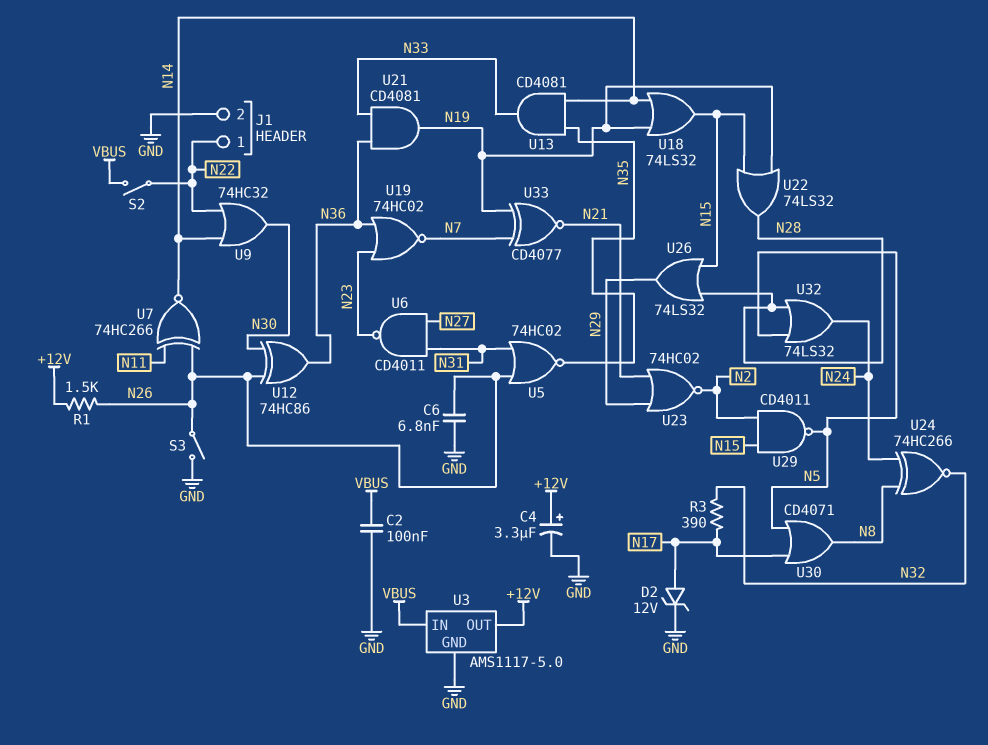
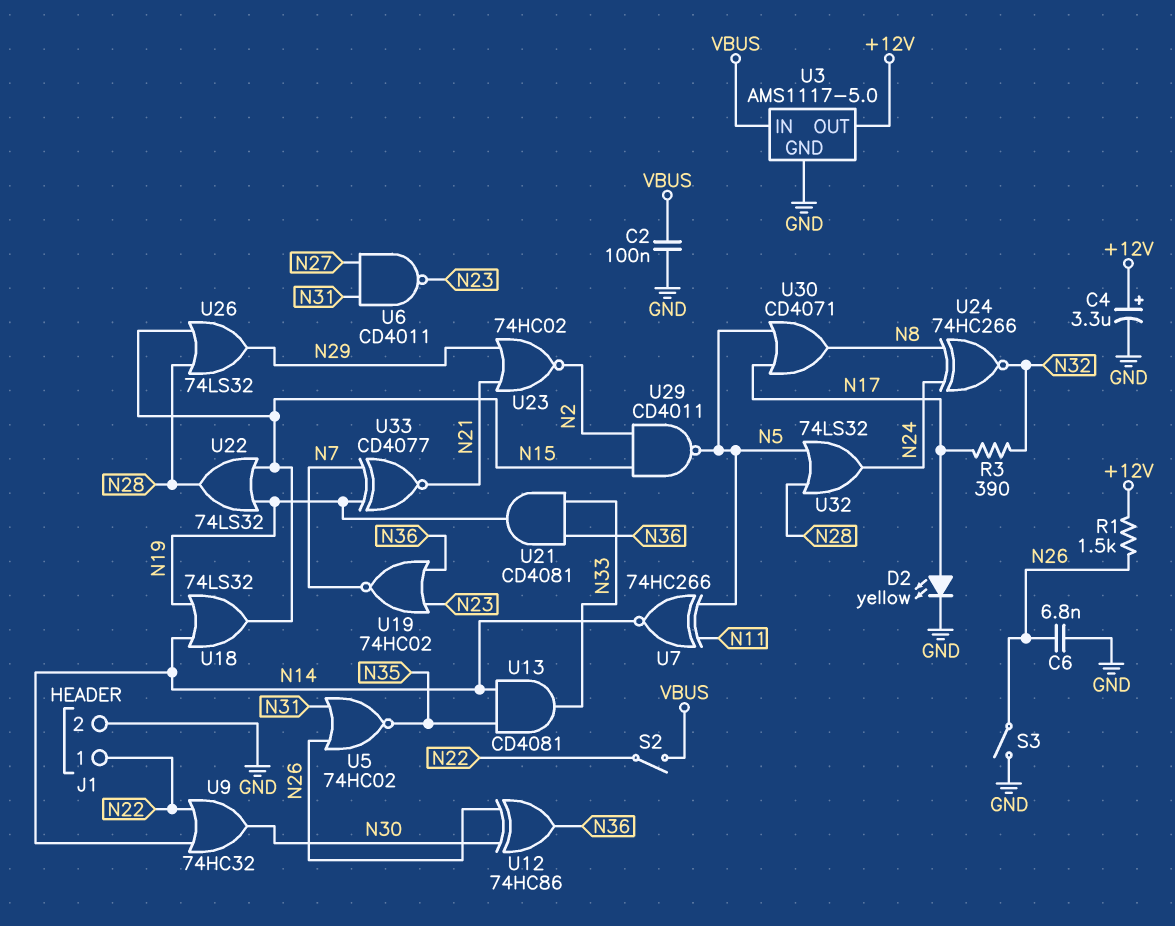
D2: zener 12V (A N17, K GND) -> LED yellow (A N17, K GND)
U7: XNOR 74HC266 (in N11, in N26, out N14) -> XNOR 74HC266 (in N5, in N11, out N14)

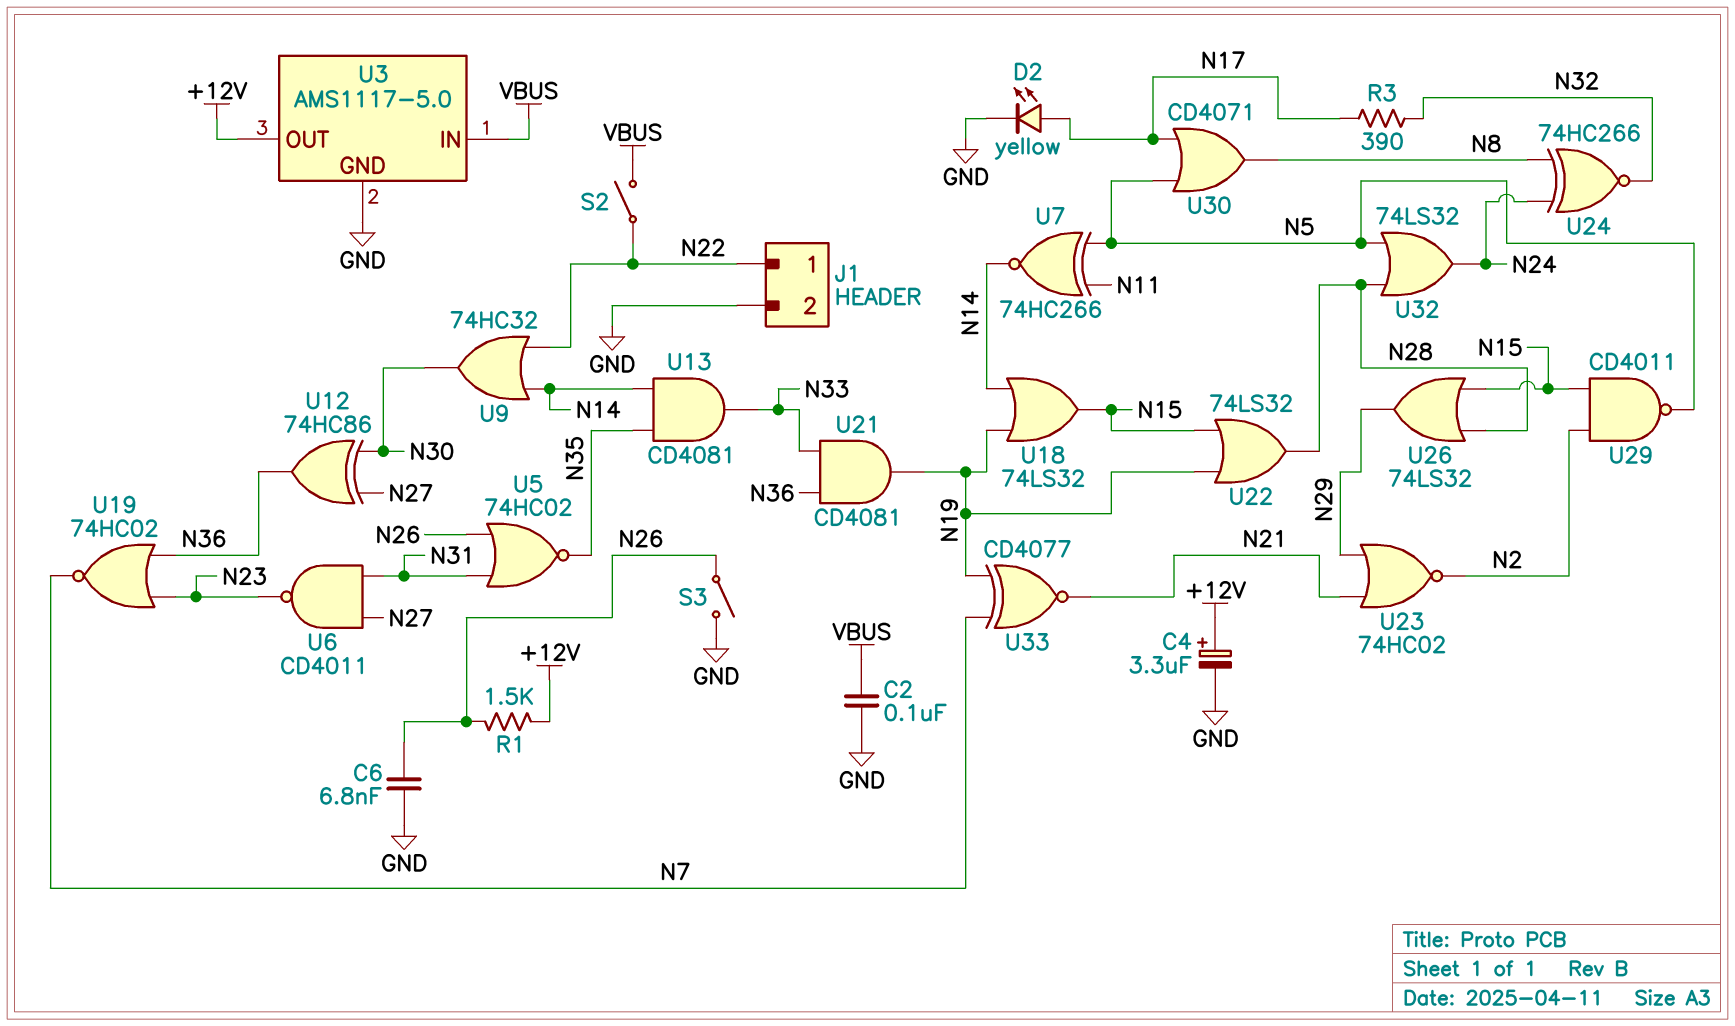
U12: XOR 74HC86 (in N26, in N30, out N36) -> XOR 74HC86 (in N27, in N30, out N36)

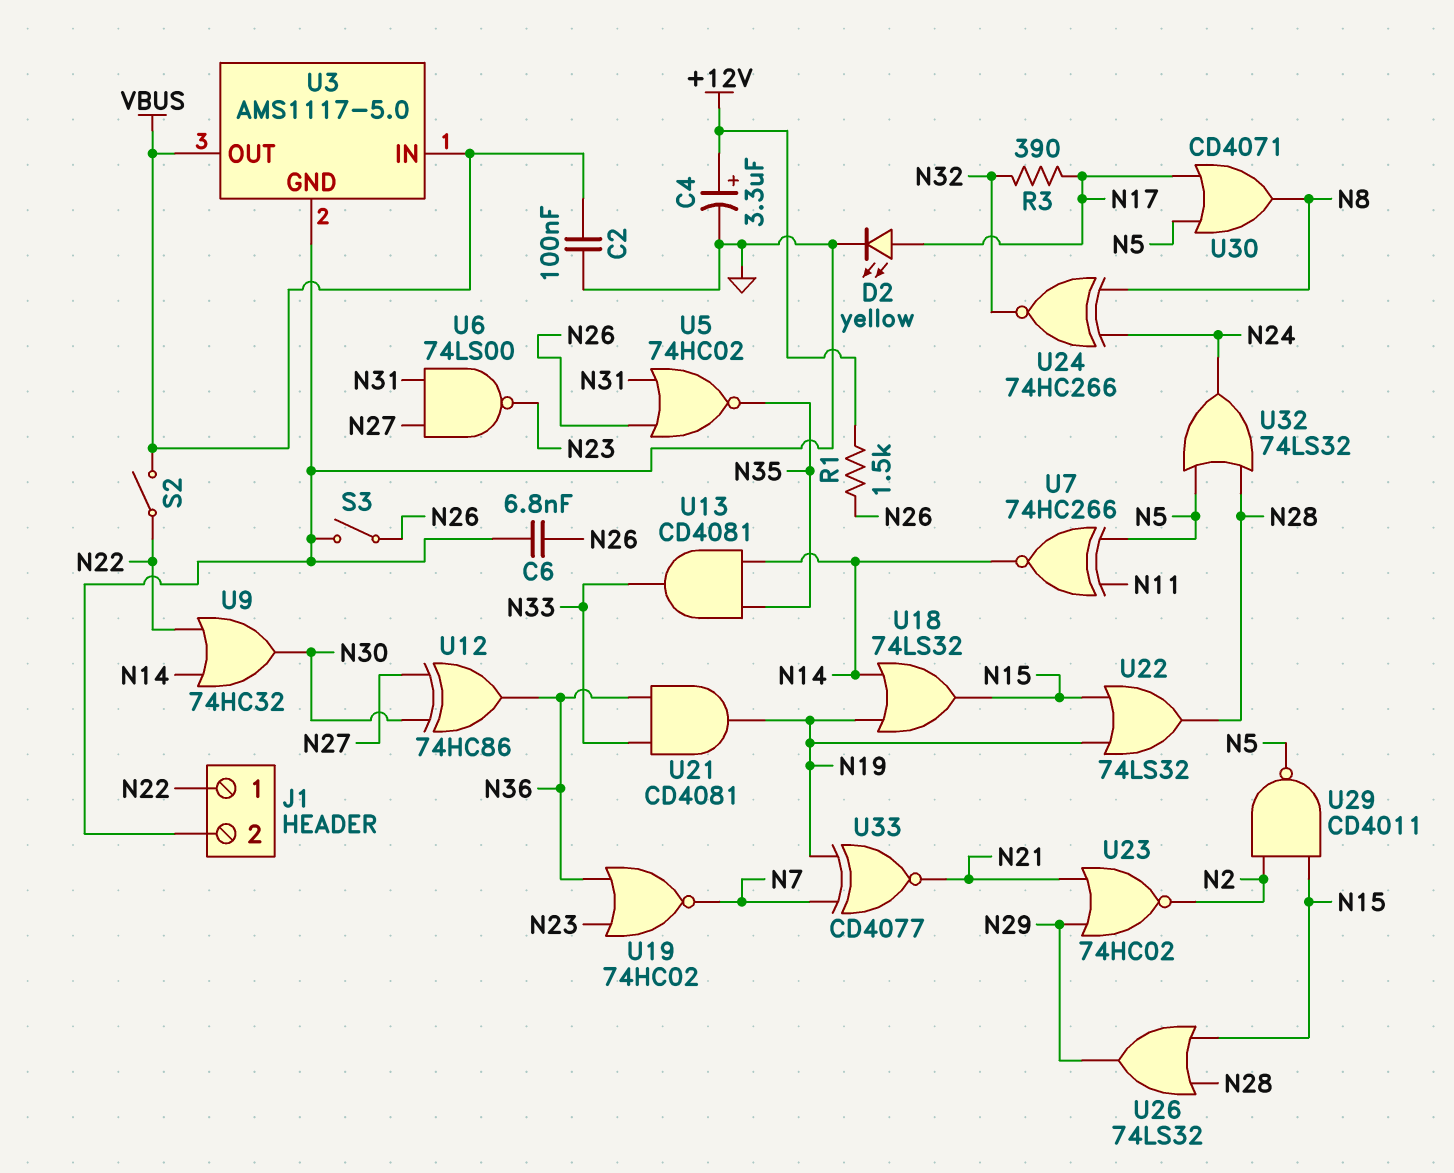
U3 pin OUT: +12V -> VBUS
U6: NAND CD4011 (in N27, in N31, out N23) -> NAND 74LS00 (in N27, in N31, out N23)

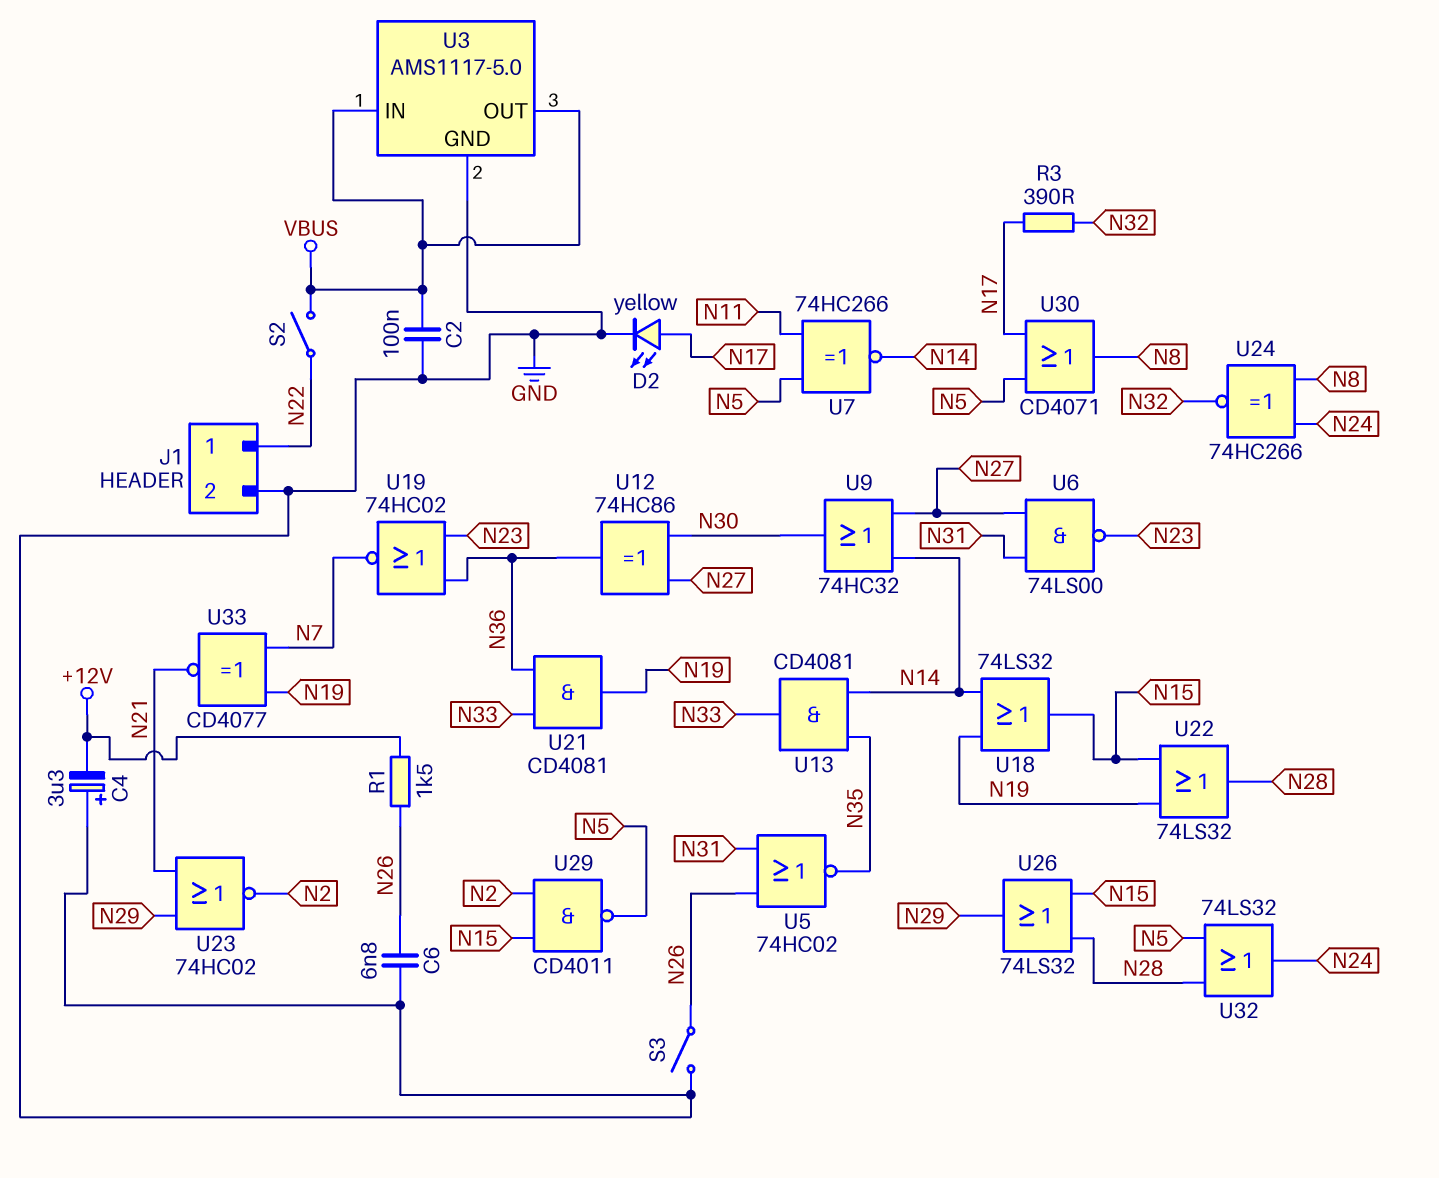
C4: 3.3uF (plus +12V, minus GND) -> 3.3uF (plus GND, minus +12V)
U9: OR 74HC32 (in N14, in N22, out N30) -> OR 74HC32 (in N14, in N27, out N30)

